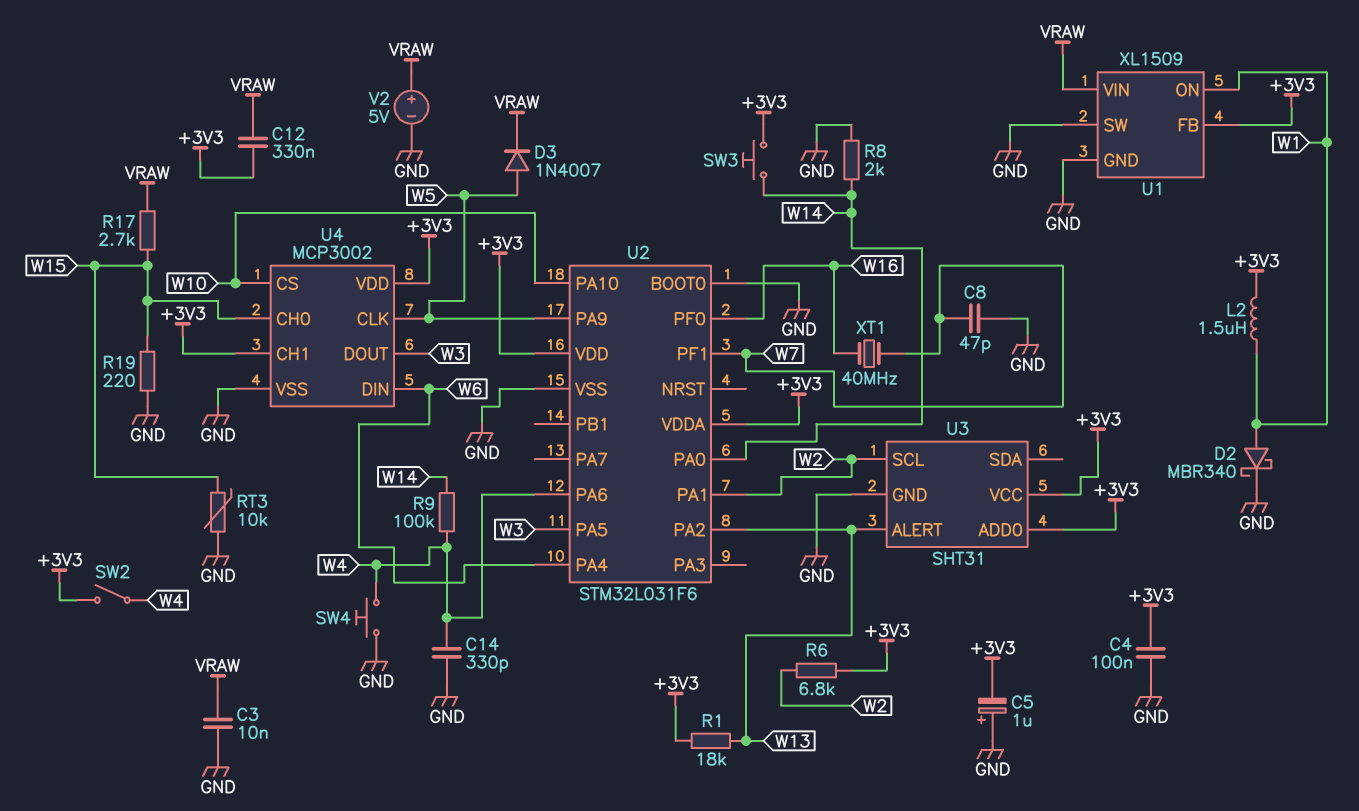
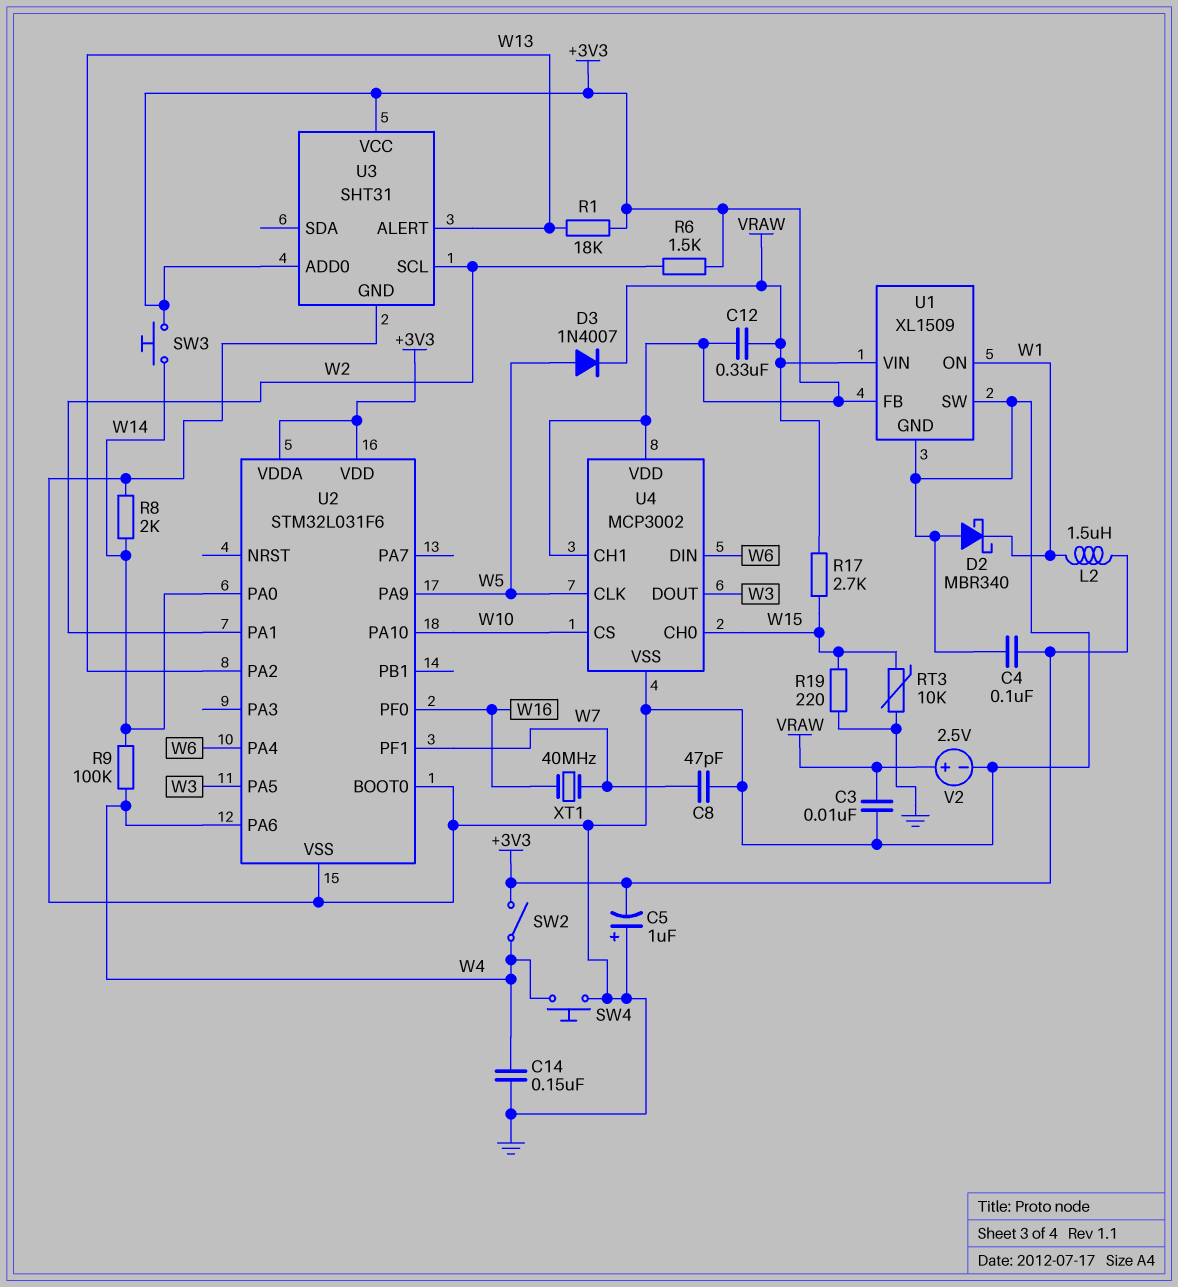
C14: 330pF (GND, W4) -> 150nF (GND, W4)
D2: schottky MBR340 (A W1, K GND) -> schottky MBR340 (A GND, K W1)
R6: 6.8k (+3V3, W2) -> 1.5k (+3V3, W2)
V2: 5V (plus VRAW, minus GND) -> 2.5V (plus VRAW, minus GND)

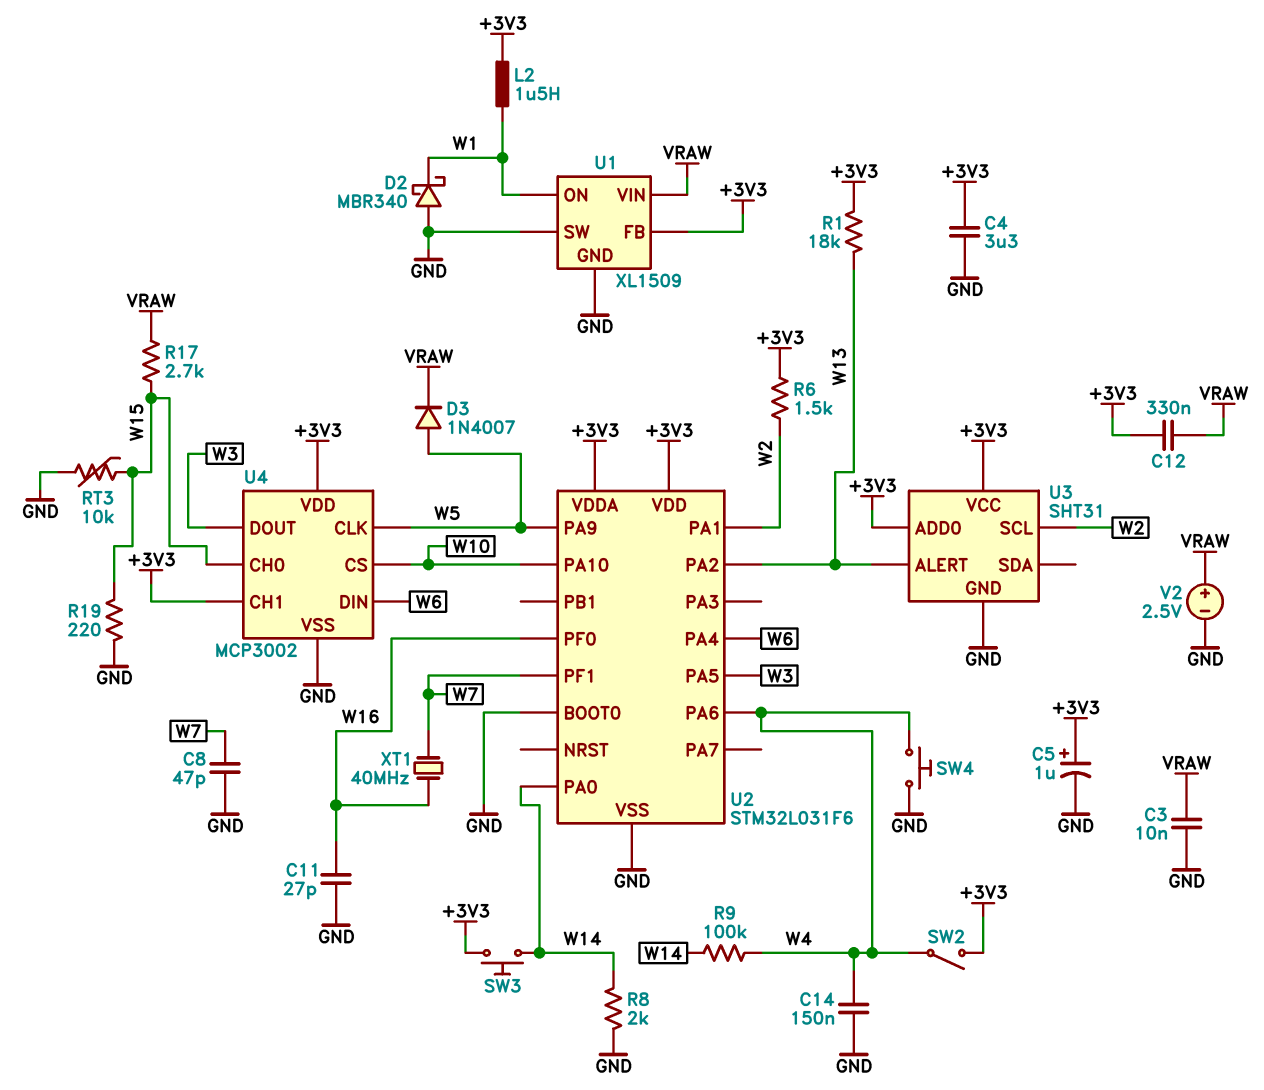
C4: 100nF (+3V3, GND) -> 3.3uF (+3V3, GND)
C5: 1uF (plus GND, minus +3V3) -> 1uF (plus +3V3, minus GND)
C11: none -> 27pF (GND, W16)

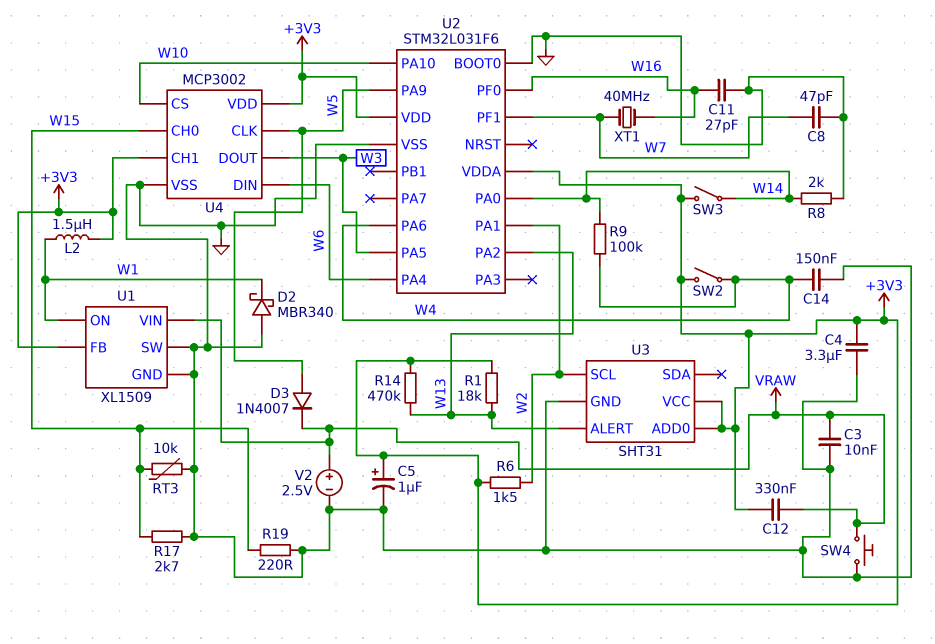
R14: none -> 470k (+3V3, W13)
R17: 2.7k (VRAW, W15) -> 2.7k (GND, W15)
SW3: button (+3V3, W14) -> switch (+3V3, W14)
SW4: button (GND, W4) -> button (GND, VRAW)

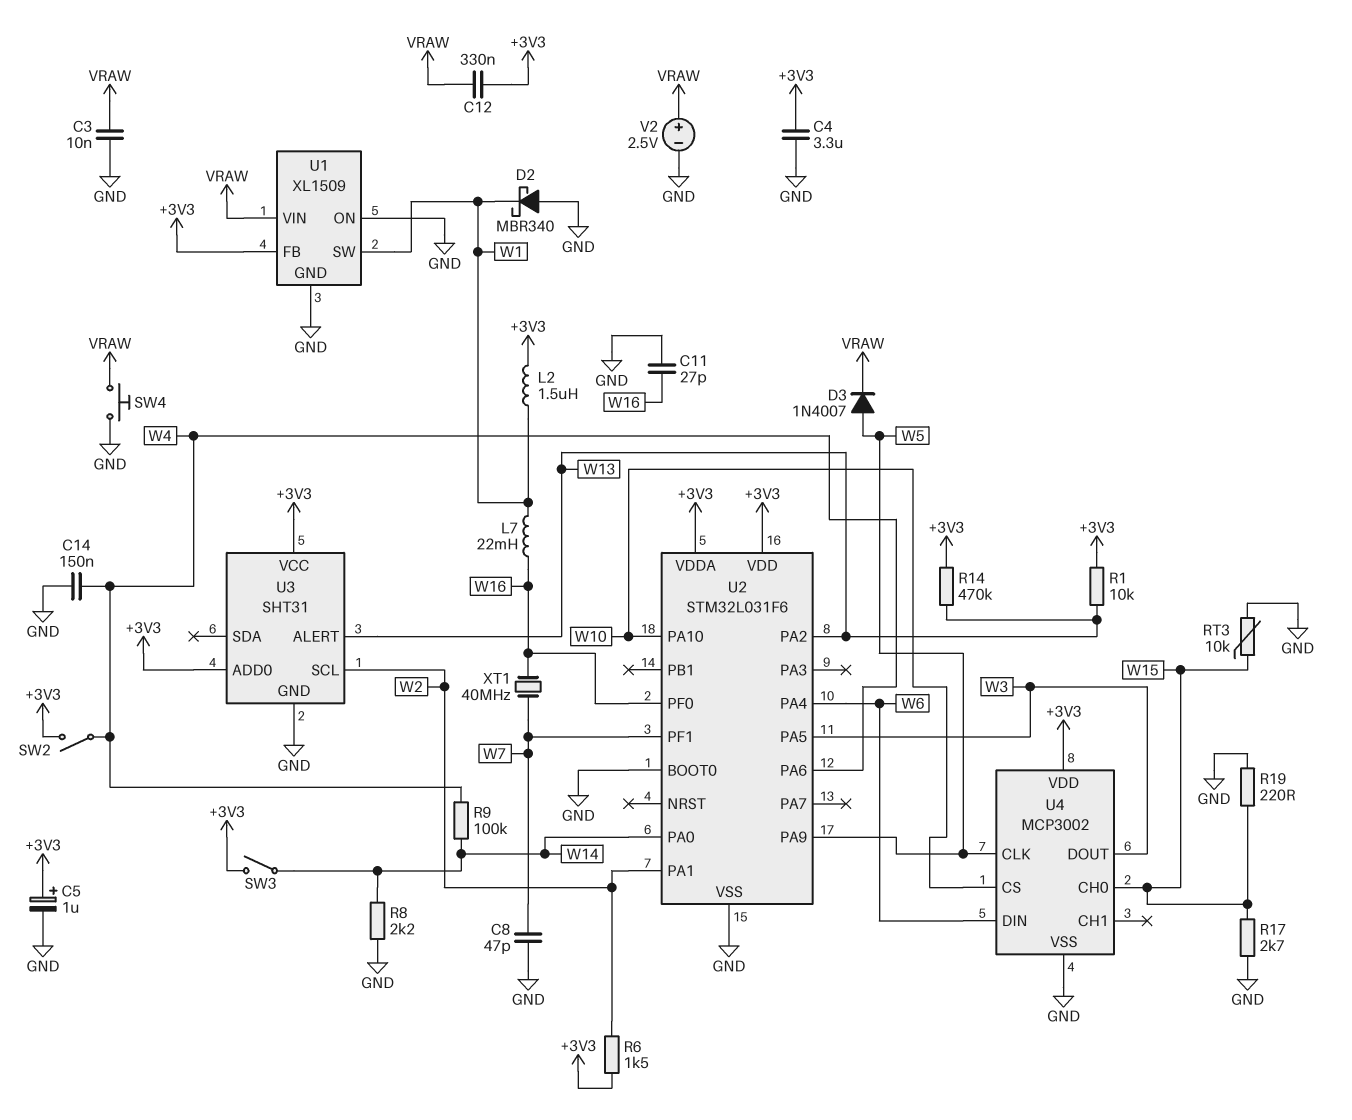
L7: none -> 22mH (W1, W16)
R1: 18k (+3V3, W13) -> 10k (+3V3, W13)
R8: 2k (GND, W14) -> 2.2k (GND, W14)
U1 pin ON: W1 -> GND
U1 pin SW: GND -> W1
U4 pin CH1: +3V3 -> none

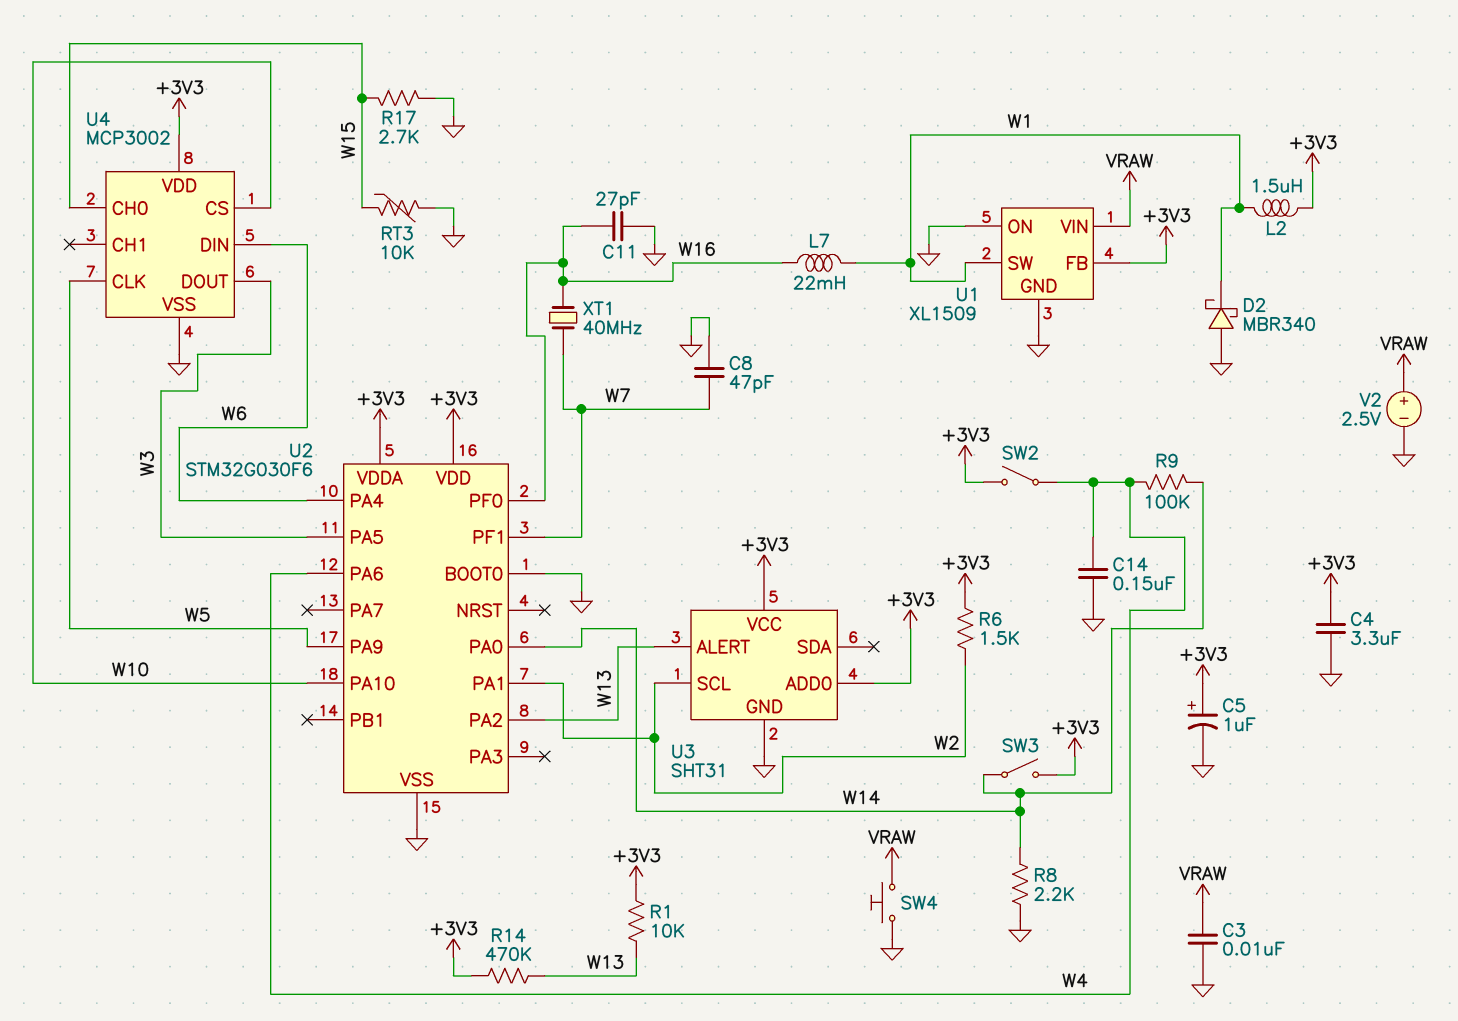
C12: 330nF (+3V3, VRAW) -> none
D3: diode 1N4007 (A W5, K VRAW) -> none
R19: 220 (GND, W15) -> none
U2: STM32L031F6 -> STM32G030F6

